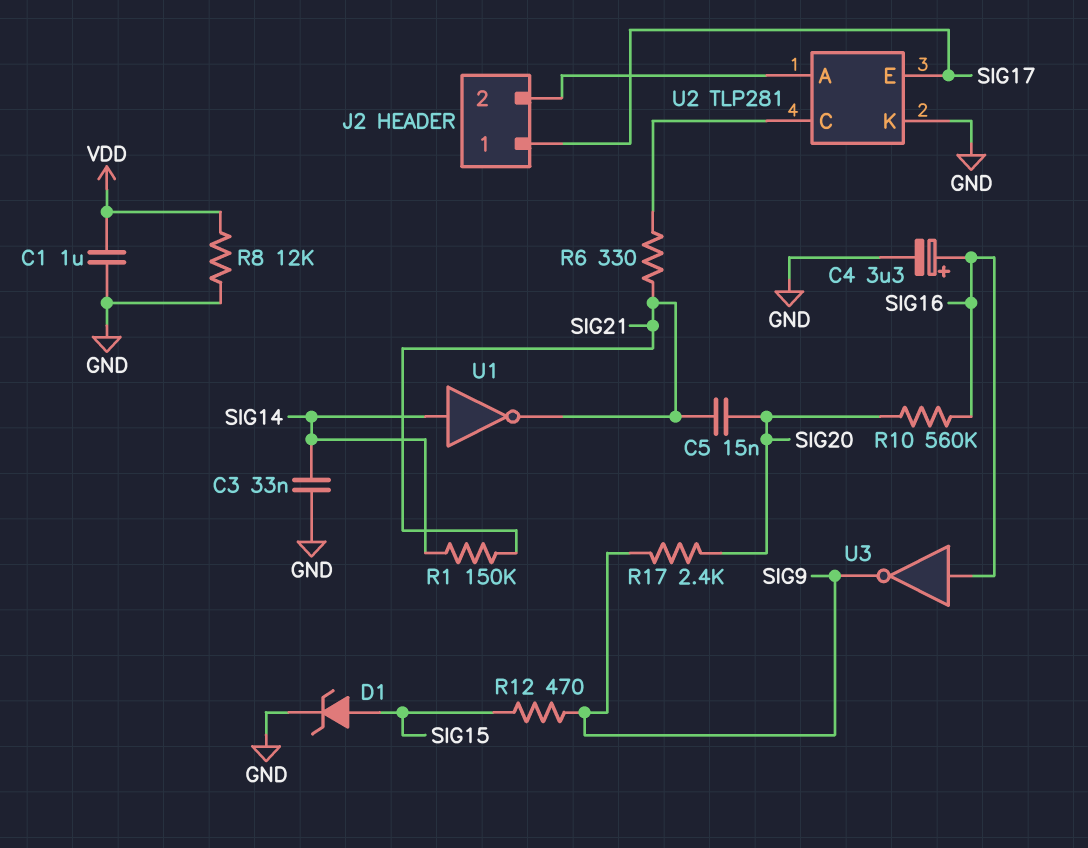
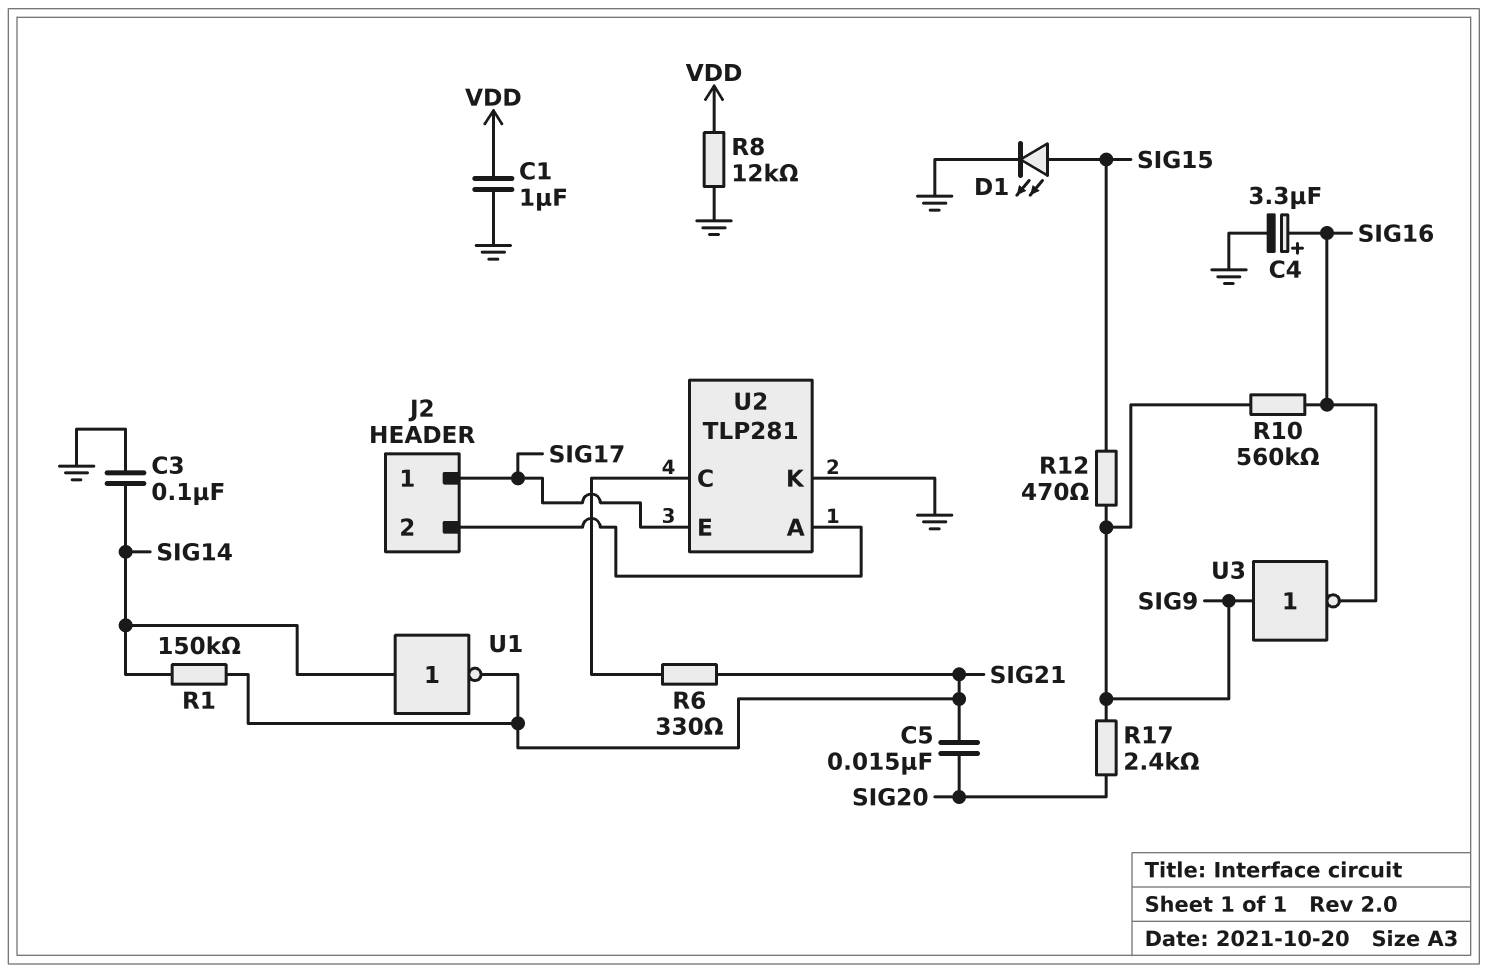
C3: 33nF (GND, SIG14) -> 100nF (GND, SIG14)
D1: zener (A SIG15, K GND) -> LED (A SIG15, K GND)
R10: 560k (SIG16, SIG20) -> 560k (SIG9, SIG16)
U3: NOT (in SIG16, out SIG9) -> NOT (in SIG9, out SIG16)

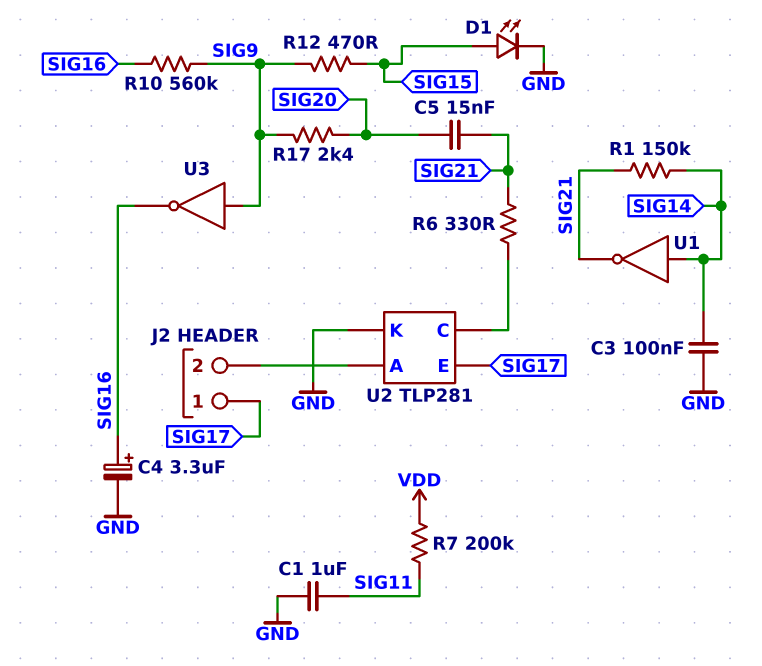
C1: 1uF (GND, VDD) -> 1uF (GND, SIG11)
R7: none -> 200k (SIG11, VDD)
R8: 12k (GND, VDD) -> none

